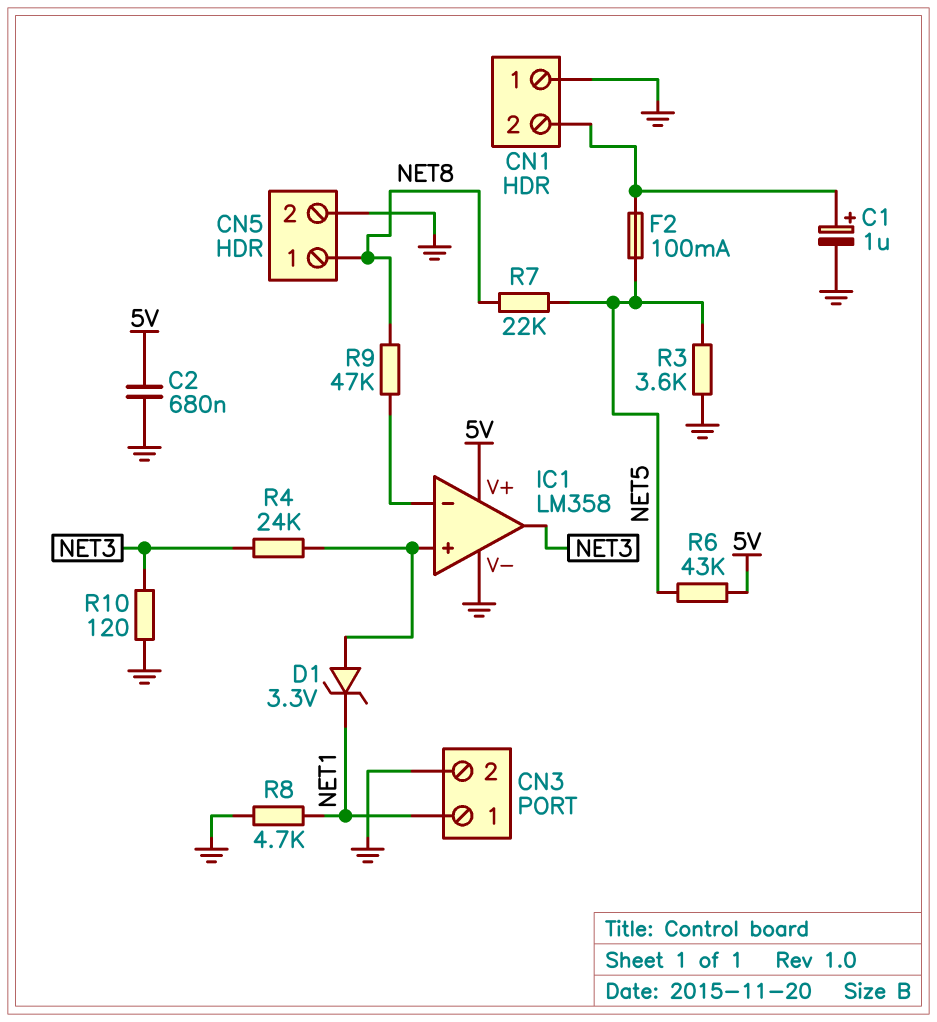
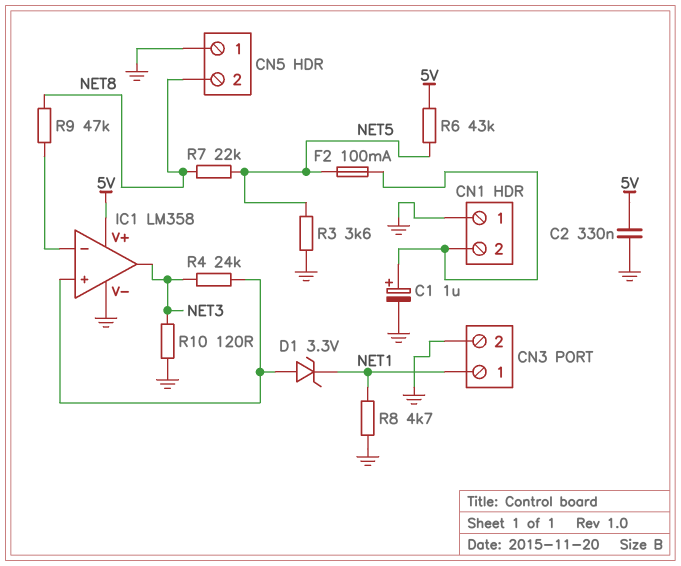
C2: 680nF (5V, GND) -> 330nF (5V, GND)
CN5 pin 1: NET8 -> GND
CN5 pin 2: GND -> NET8

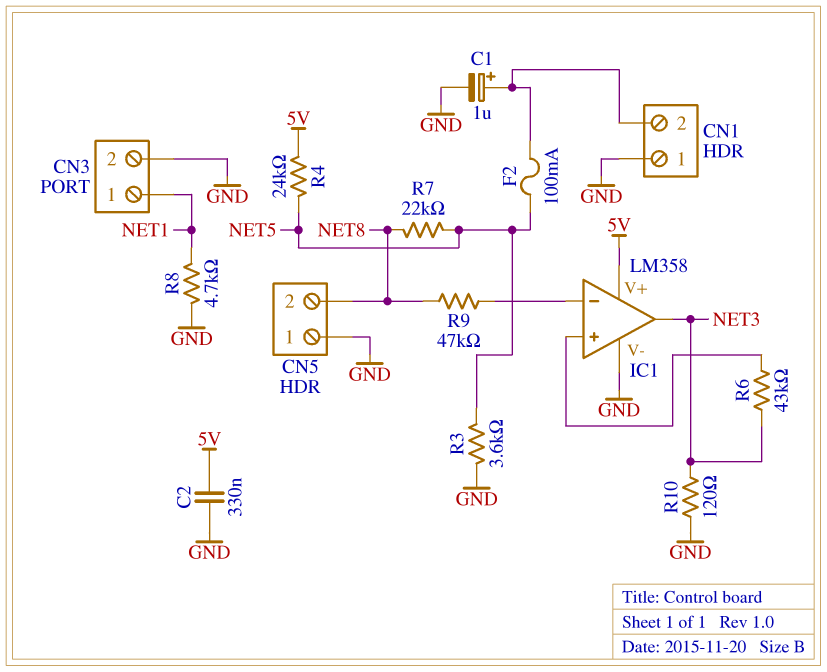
D1: zener 3.3V (A IC1/in+, K NET1) -> none
R4: 24k (IC1/in+, NET3) -> 24k (5V, NET5)
R6: 43k (5V, NET5) -> 43k (IC1/in+, NET3)

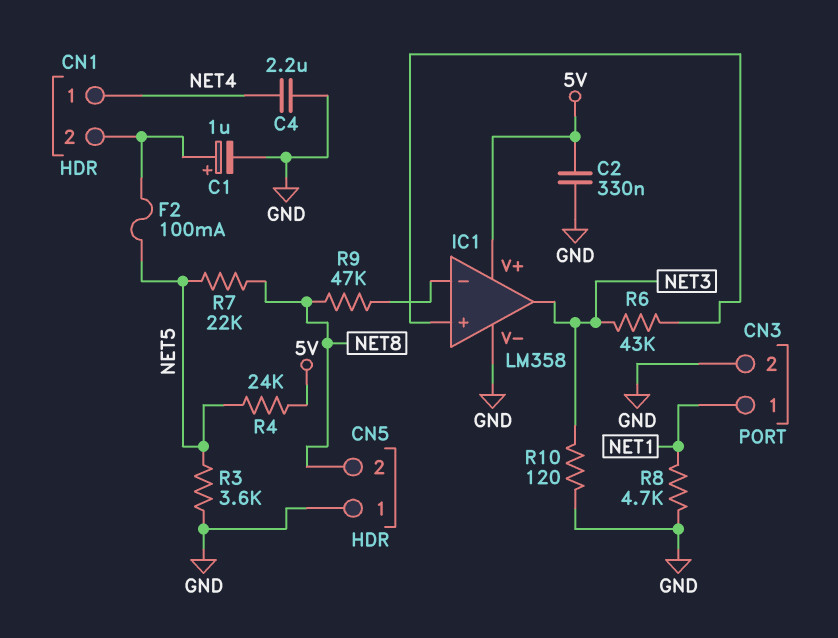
C4: none -> 2.2uF (GND, NET4)
CN1 pin 1: GND -> NET4

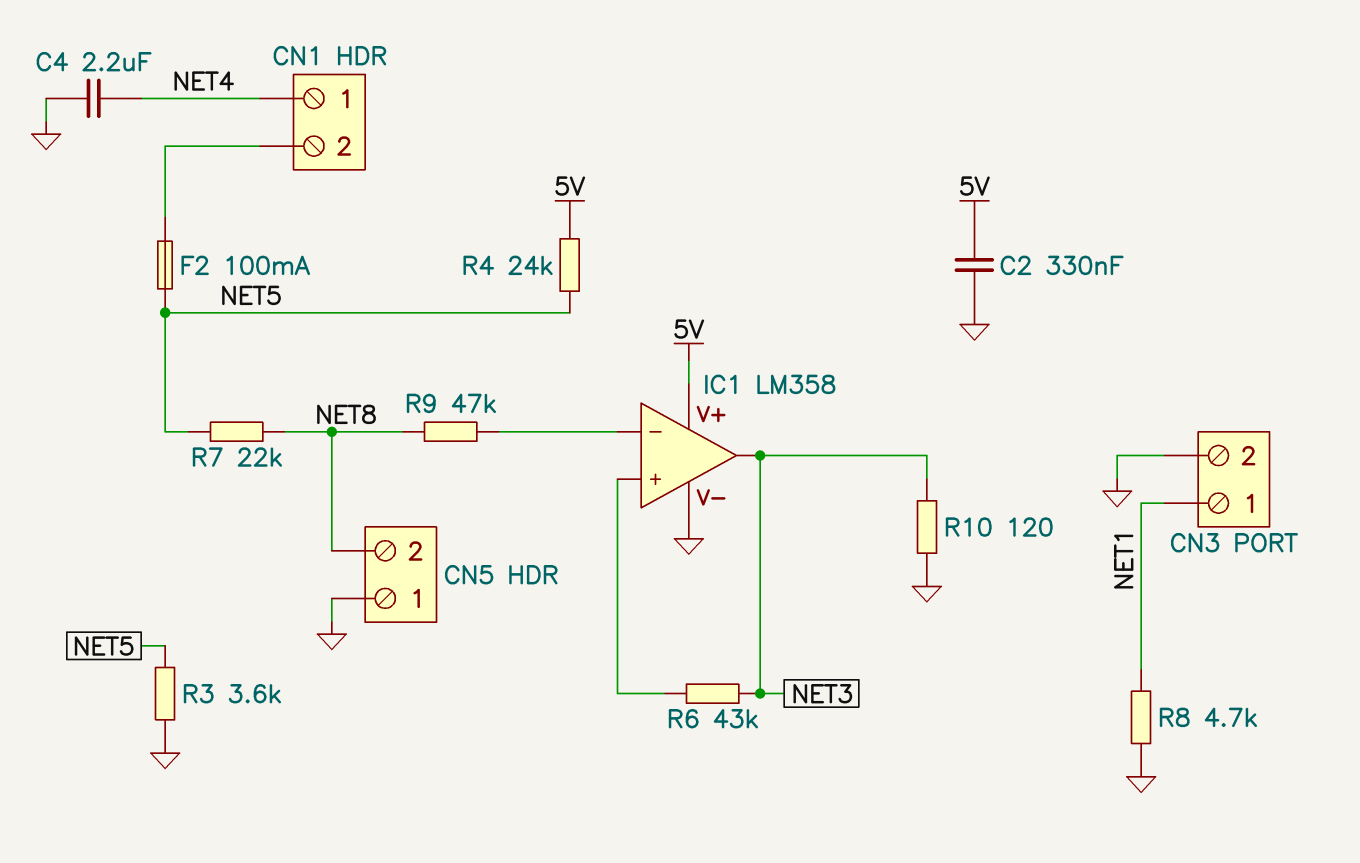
C1: 1uF (plus CN1/2, minus GND) -> none

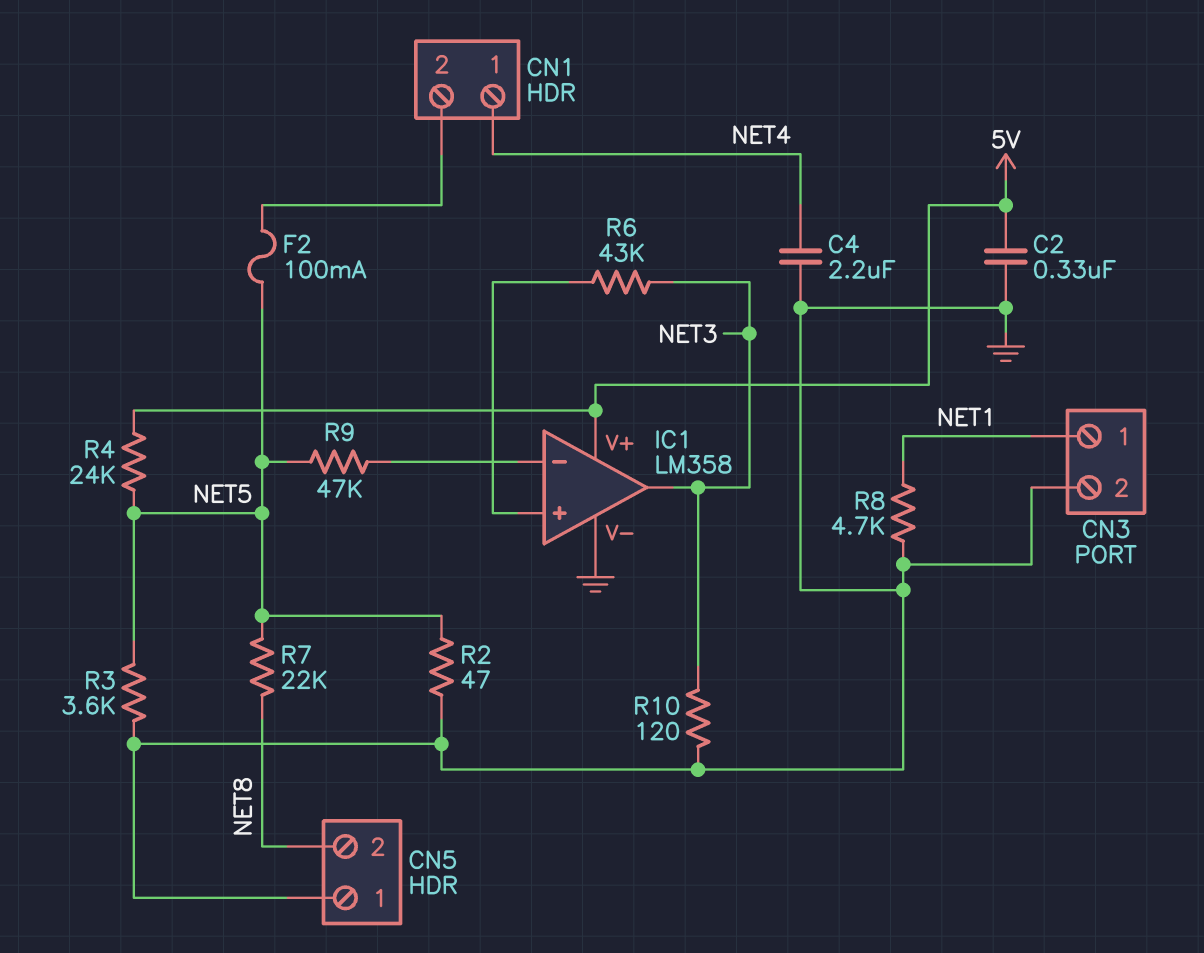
R2: none -> 47 (GND, NET5)
R9: 47k (IC1/in-, NET8) -> 47k (IC1/in-, NET5)

